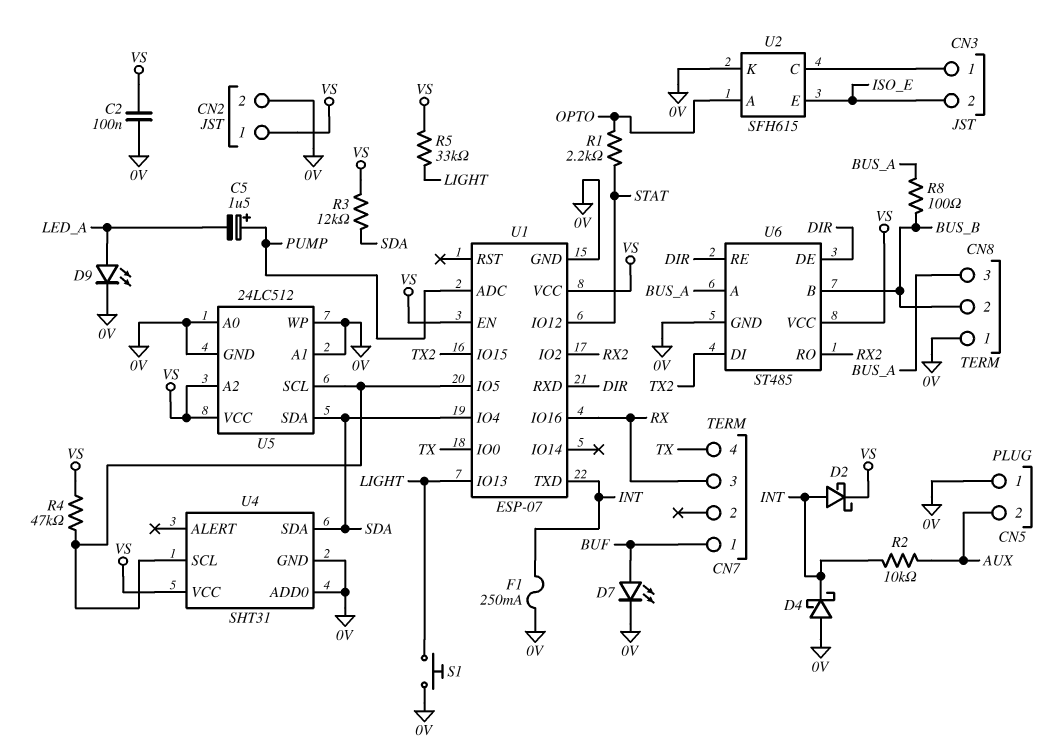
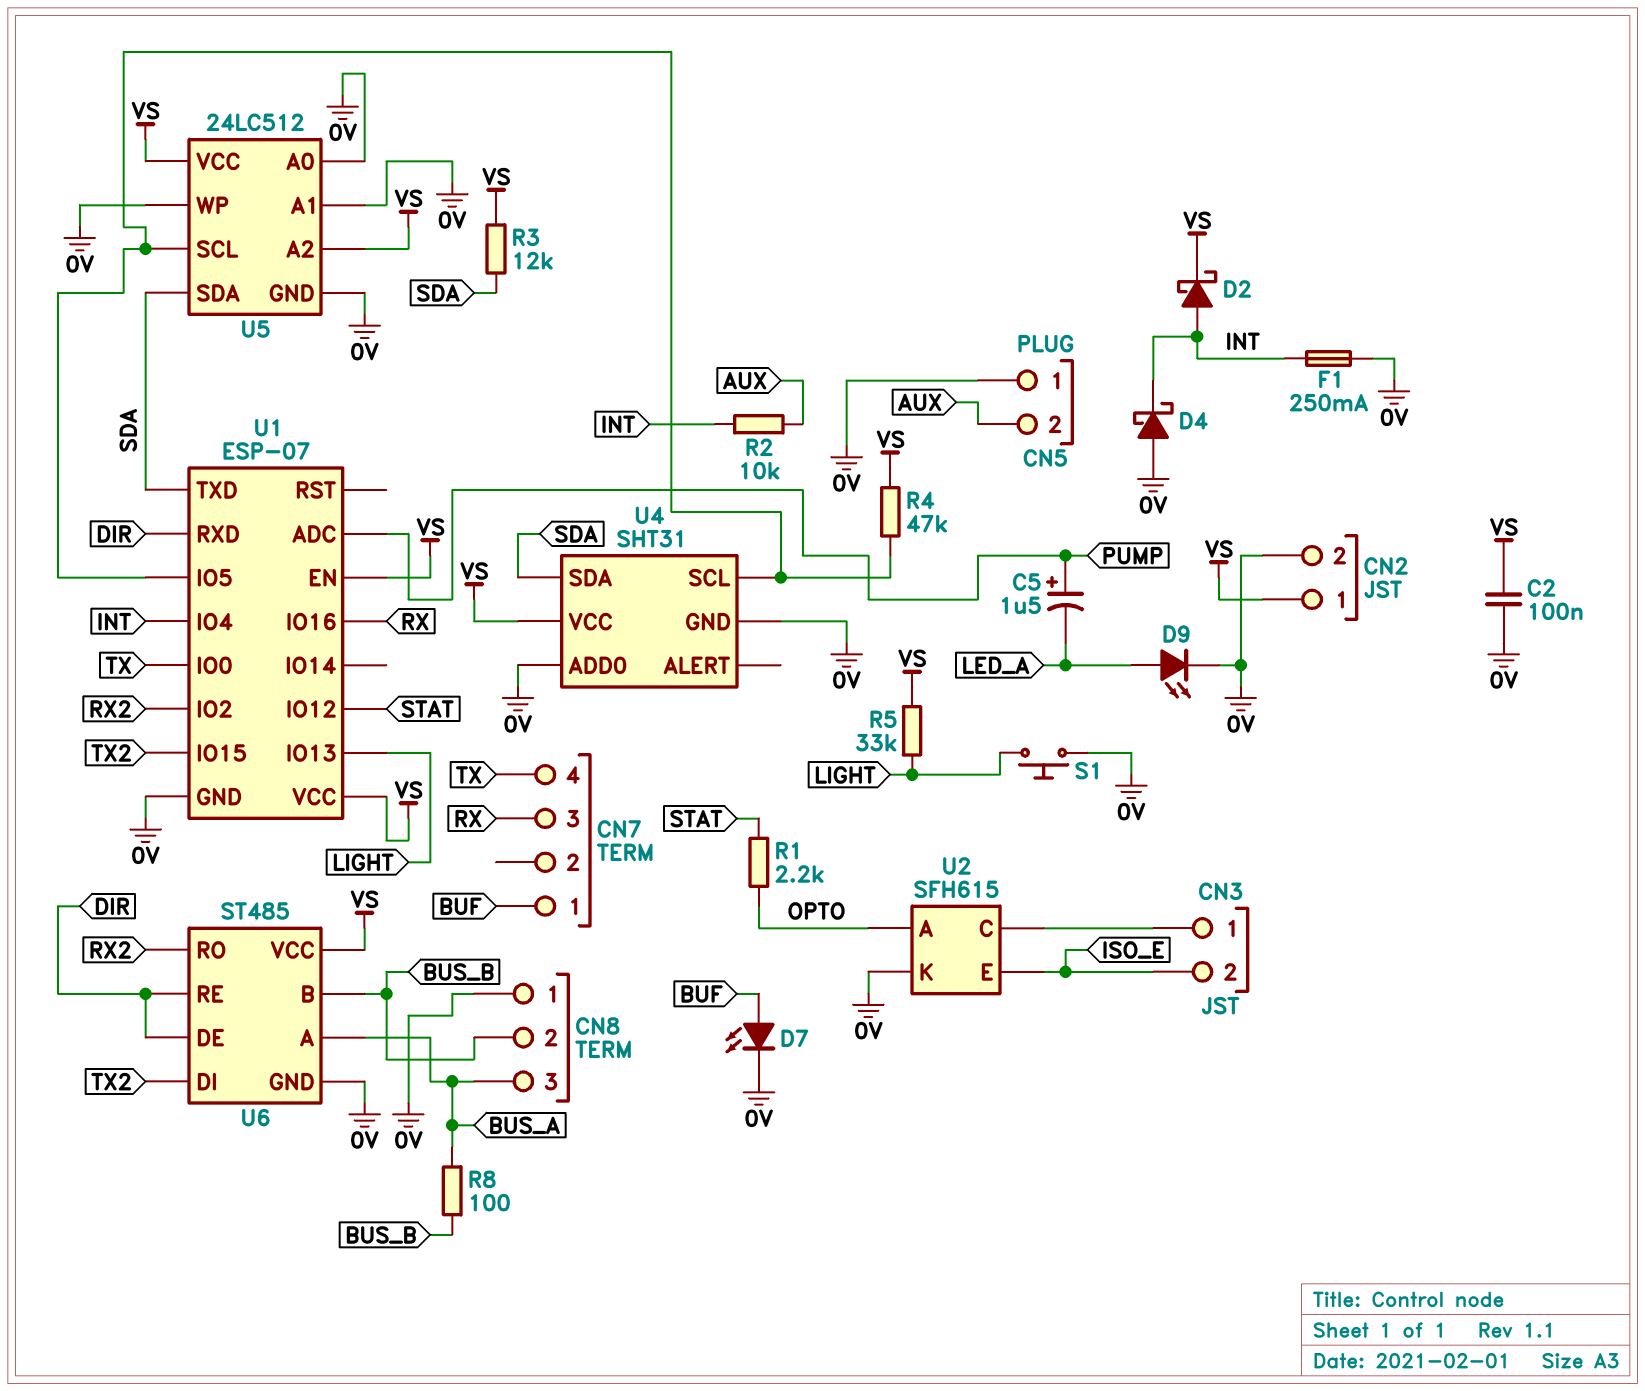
U1 pin IO4: SDA -> INT
U1 pin TXD: INT -> SDA

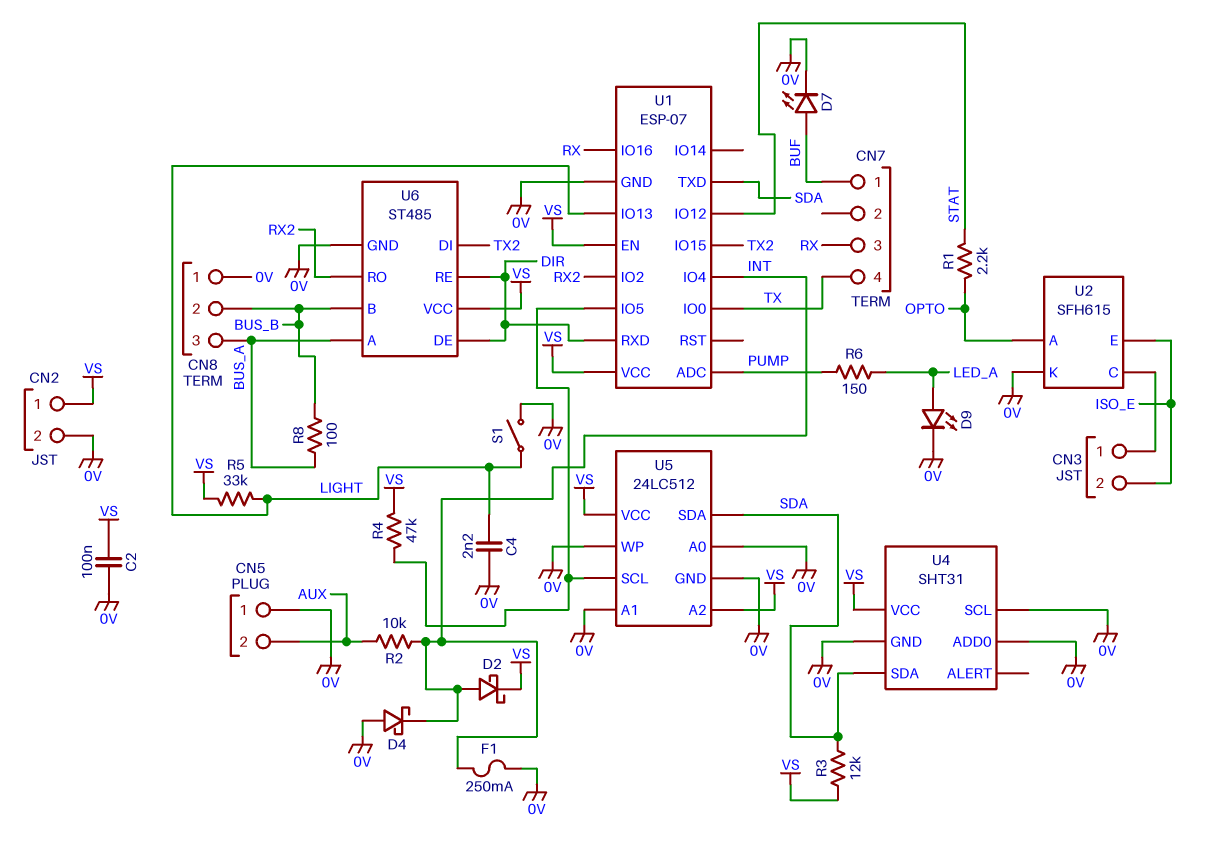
C4: none -> 2.2nF (0V, LIGHT)
C5: 1.5uF (plus PUMP, minus LED_A) -> none
R6: none -> 150 (LED_A, PUMP)
S1: button (0V, LIGHT) -> switch (0V, LIGHT)
U4 pin SCL: U1/IO5 -> 0V

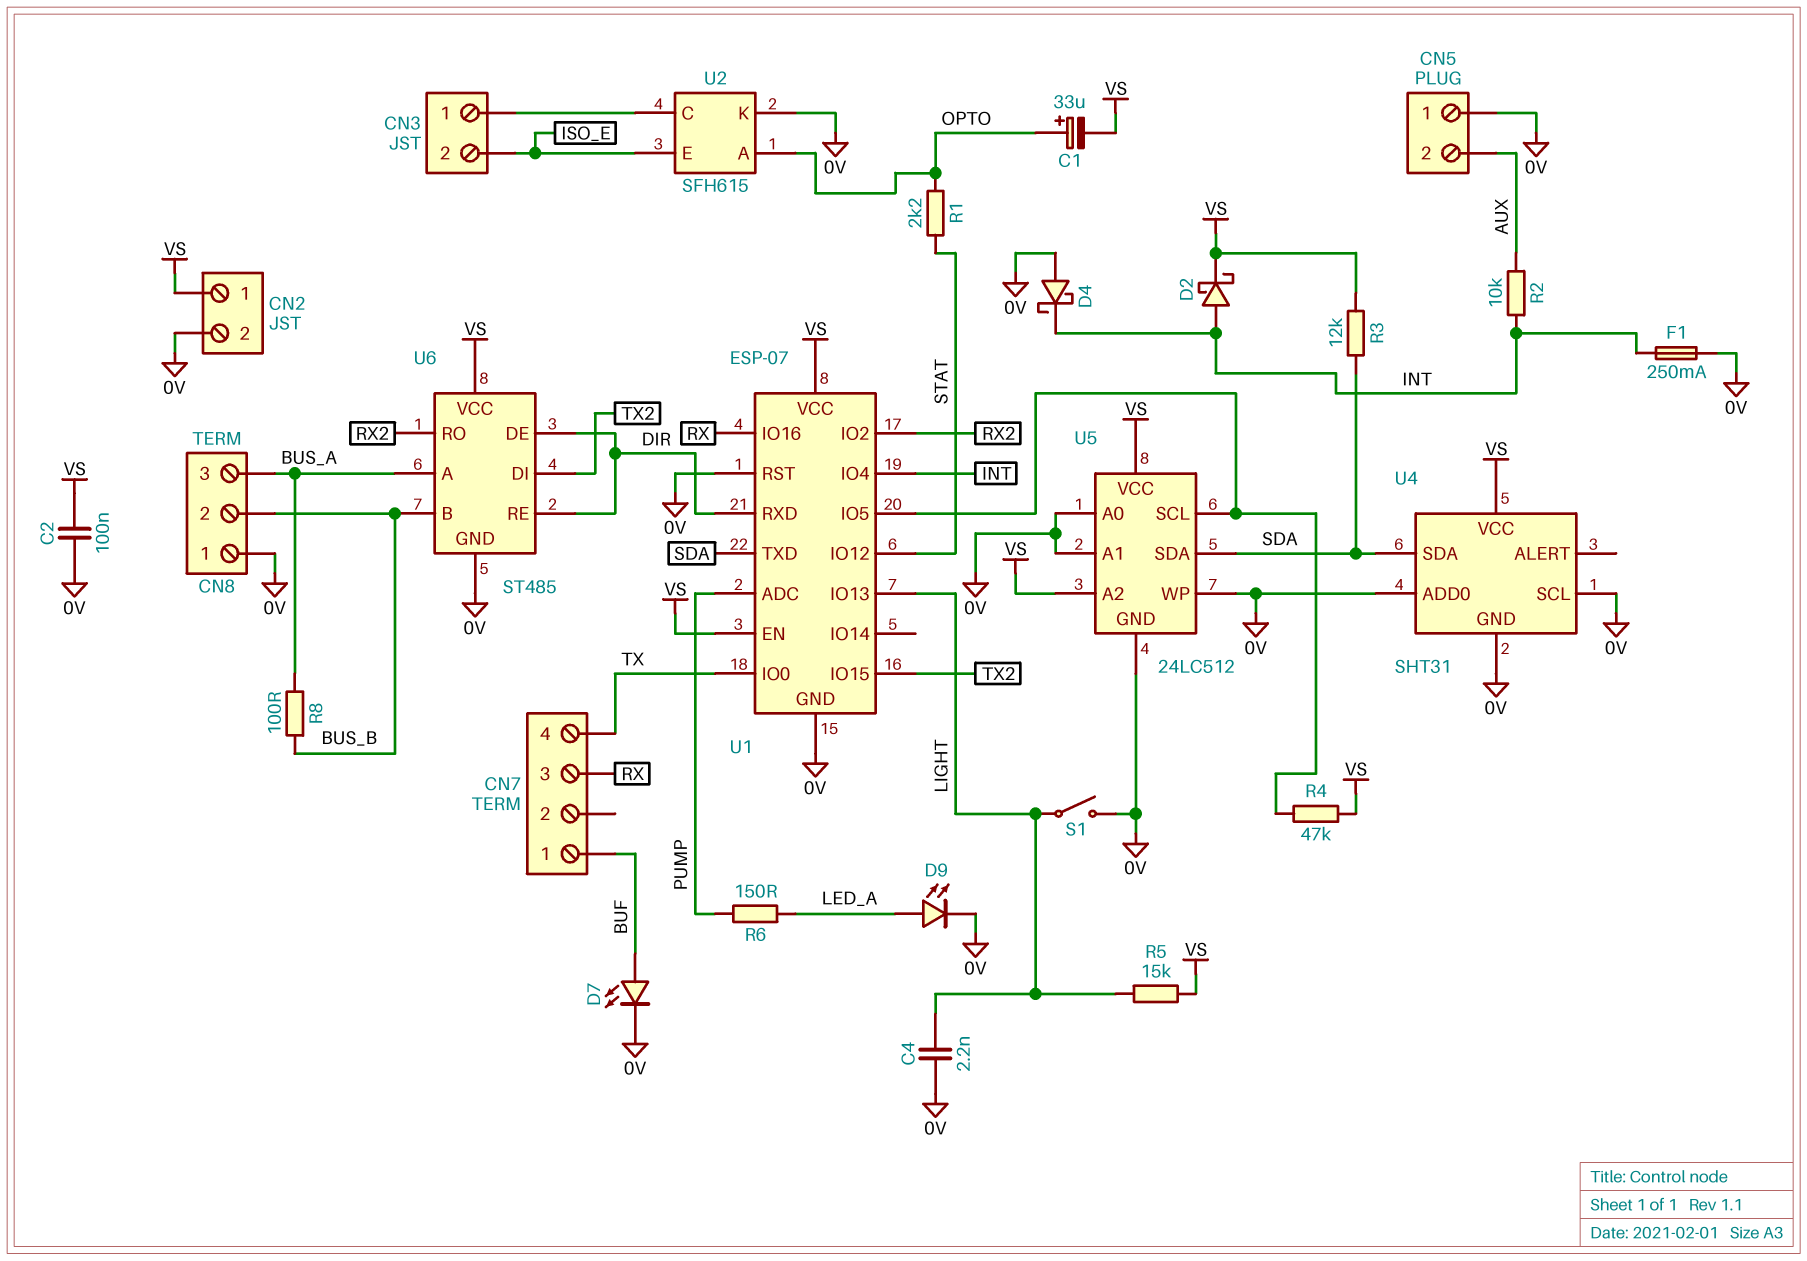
C1: none -> 33uF (plus OPTO, minus VS)
R5: 33k (LIGHT, VS) -> 15k (LIGHT, VS)
U1 pin RST: none -> 0V

